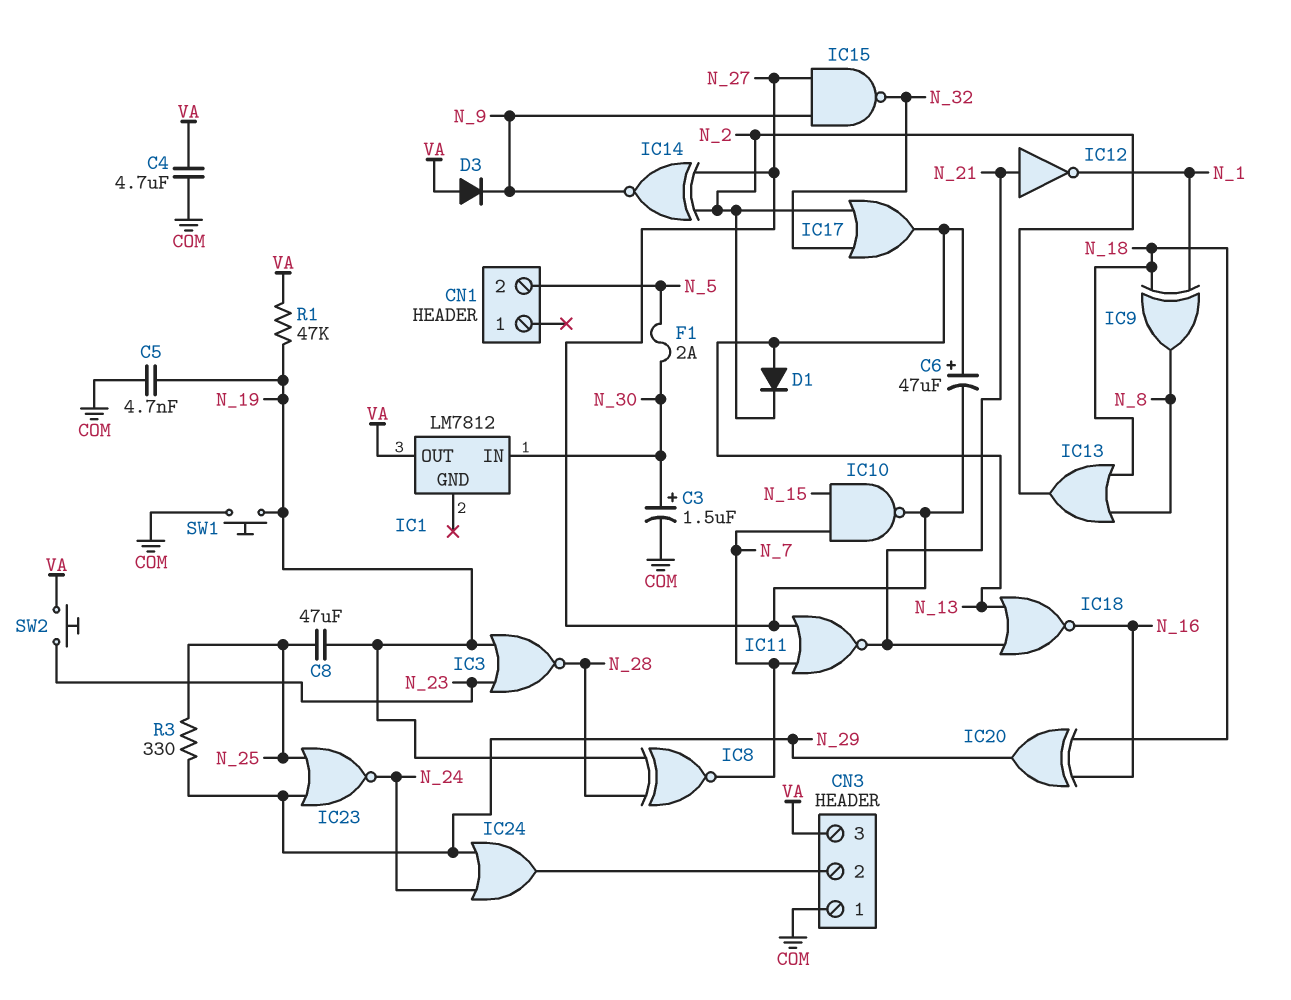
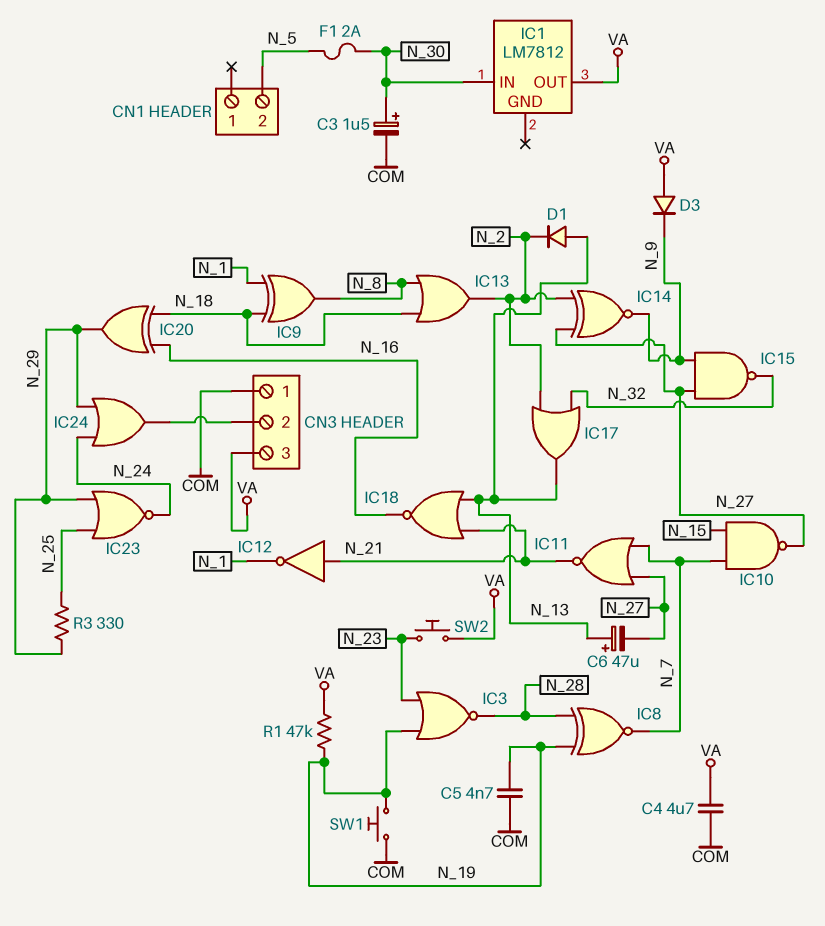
C8: 47uF (N_19, N_25) -> none

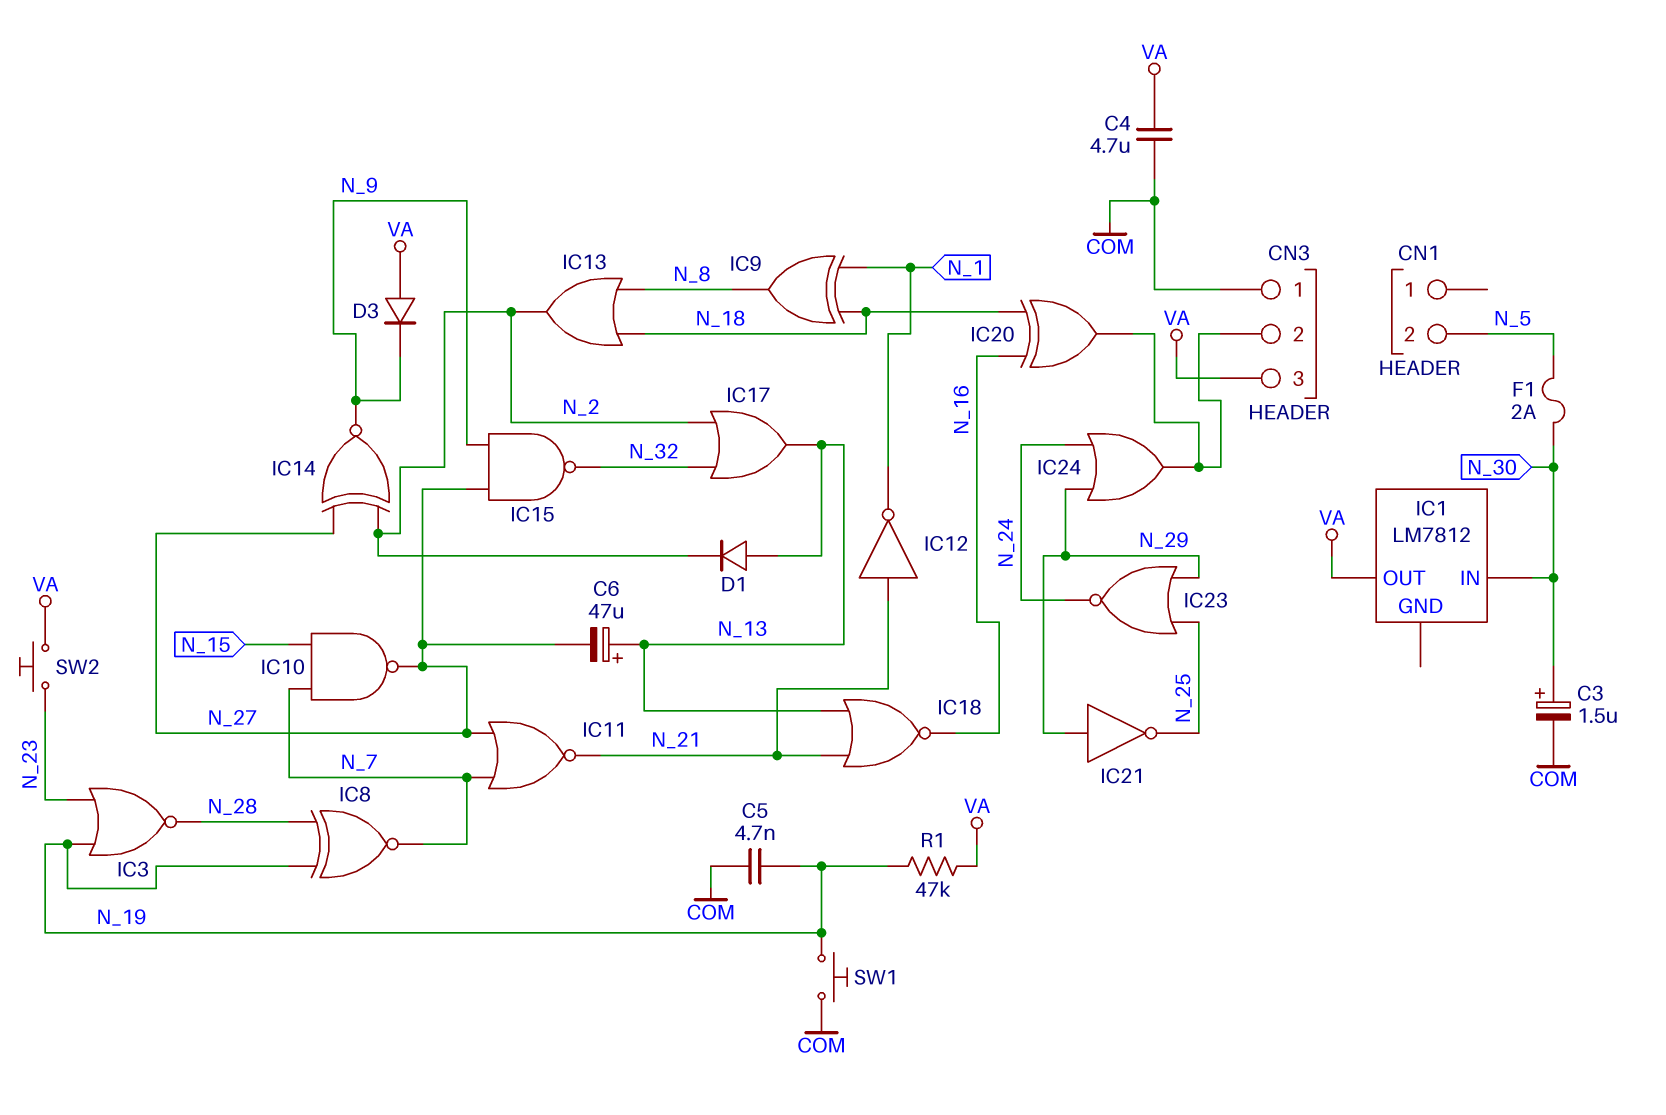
IC20: XOR (in N_16, in N_18, out N_29) -> XOR (in N_16, in N_18, out CN3/2)
IC21: none -> NOT (in N_29, out N_25)
R3: 330 (N_25, N_29) -> none

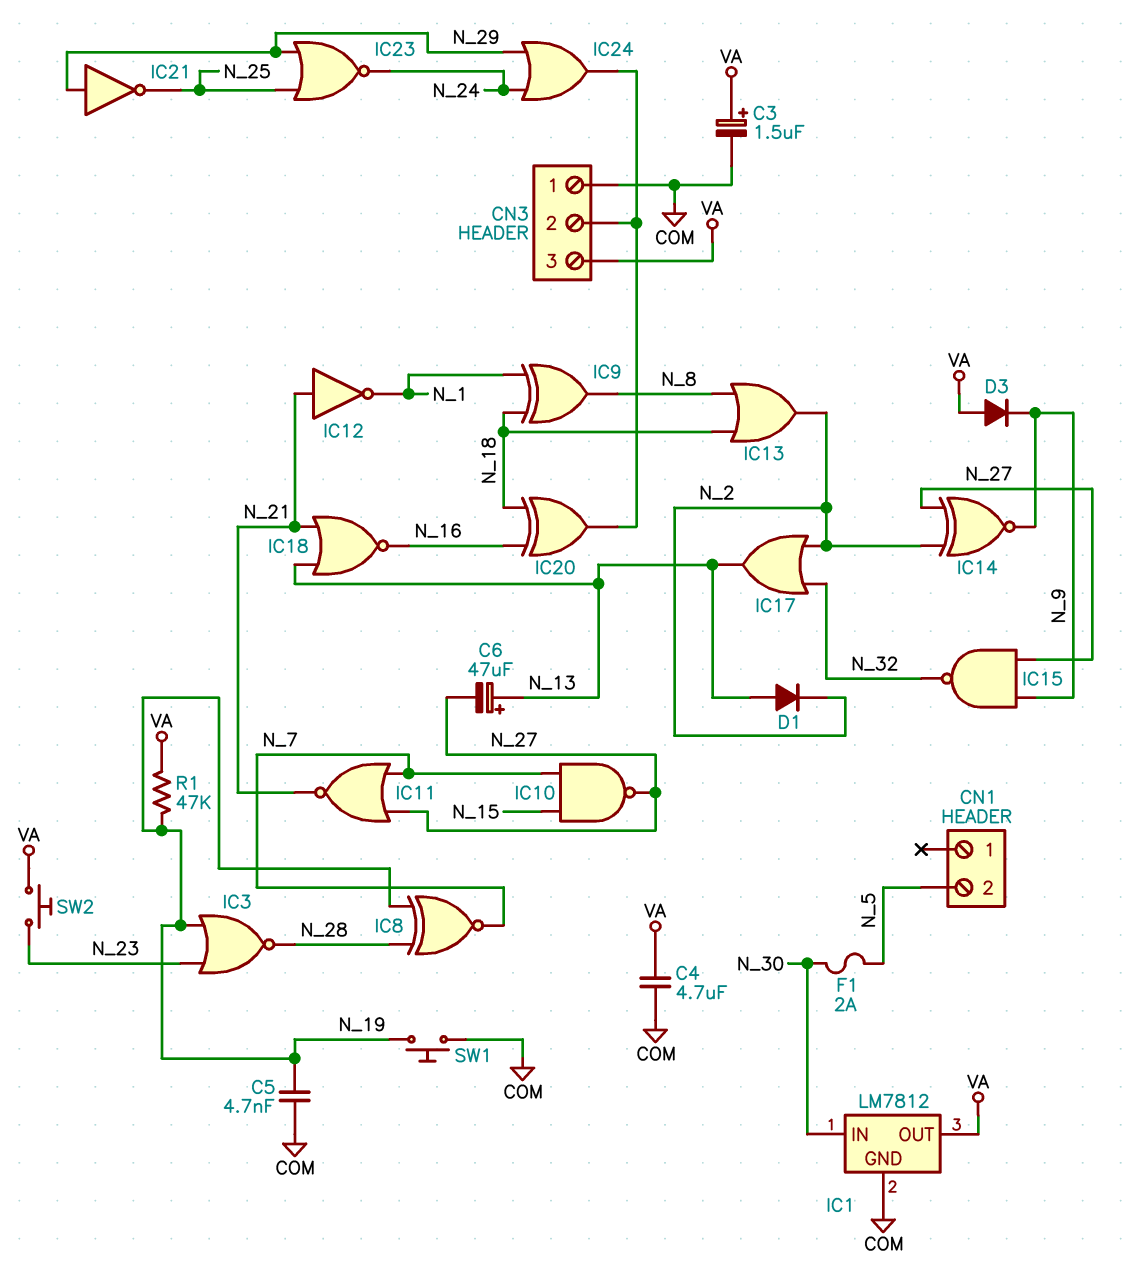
C3: 1.5uF (plus N_30, minus COM) -> 1.5uF (plus VA, minus COM)
IC1 pin GND: none -> COM

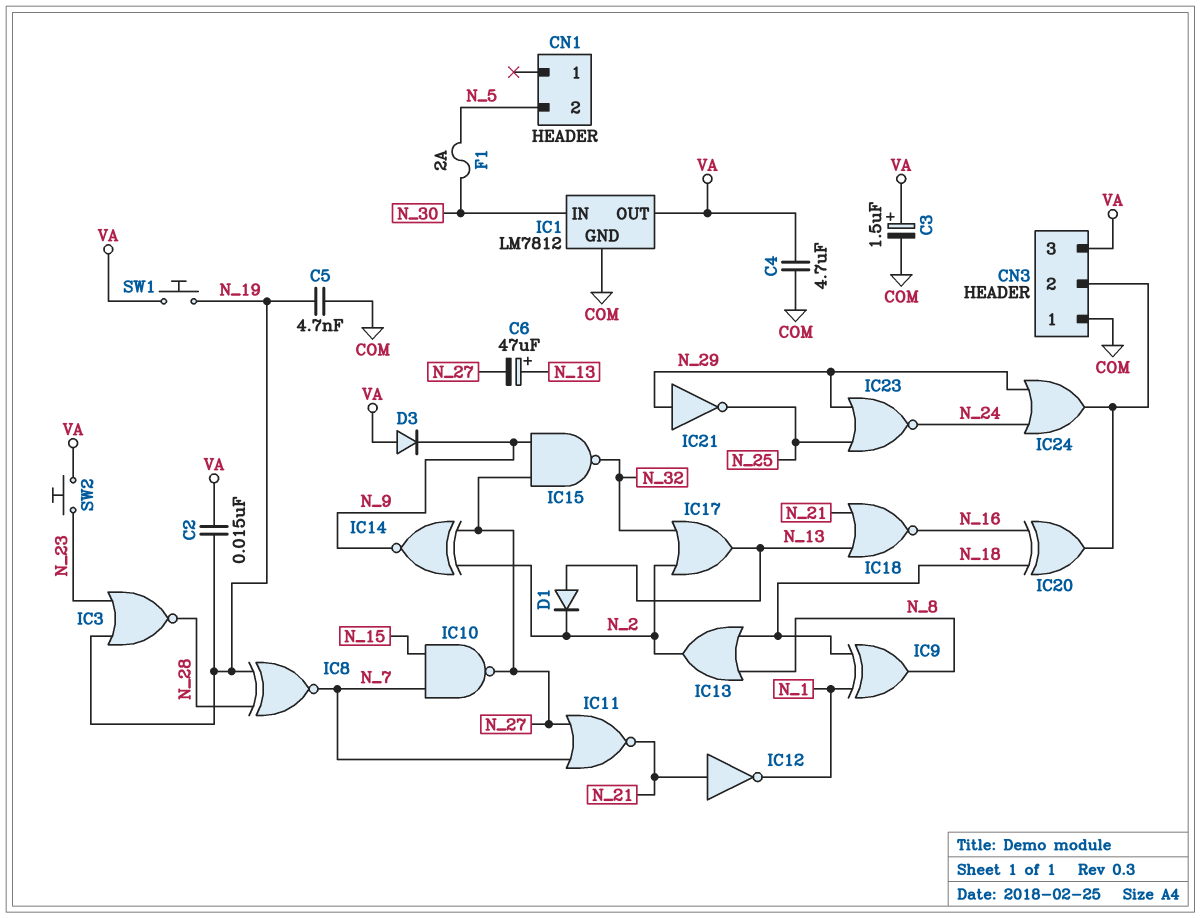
C2: none -> 15nF (N_19, VA)
R1: 47k (N_19, VA) -> none
SW1: button (COM, N_19) -> button (N_19, VA)

